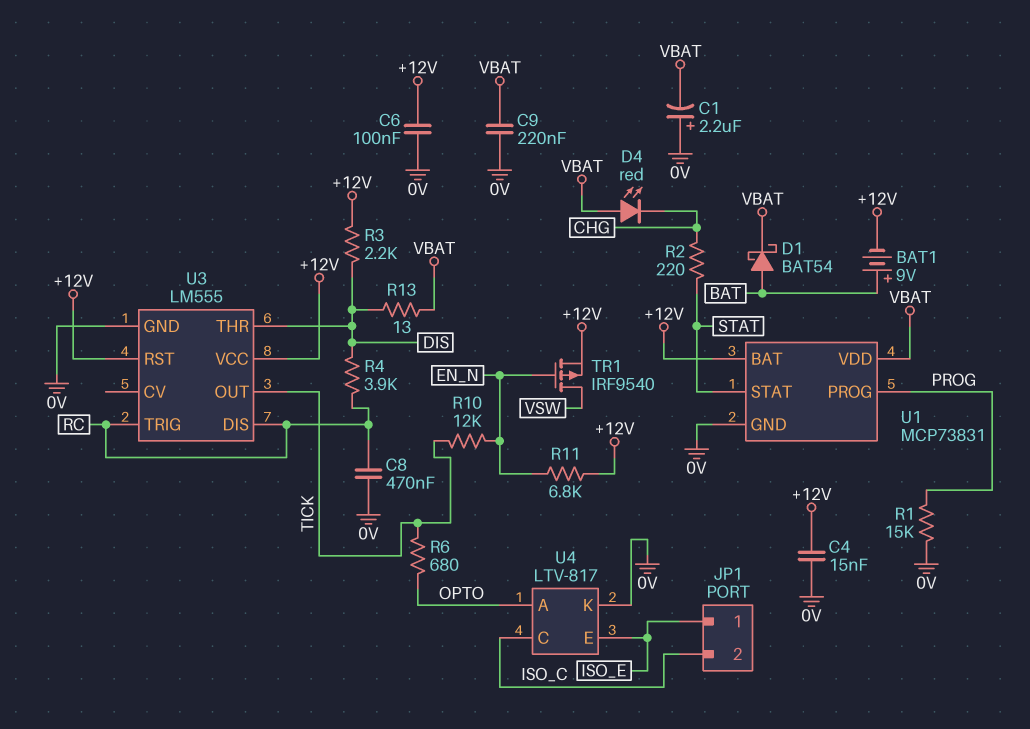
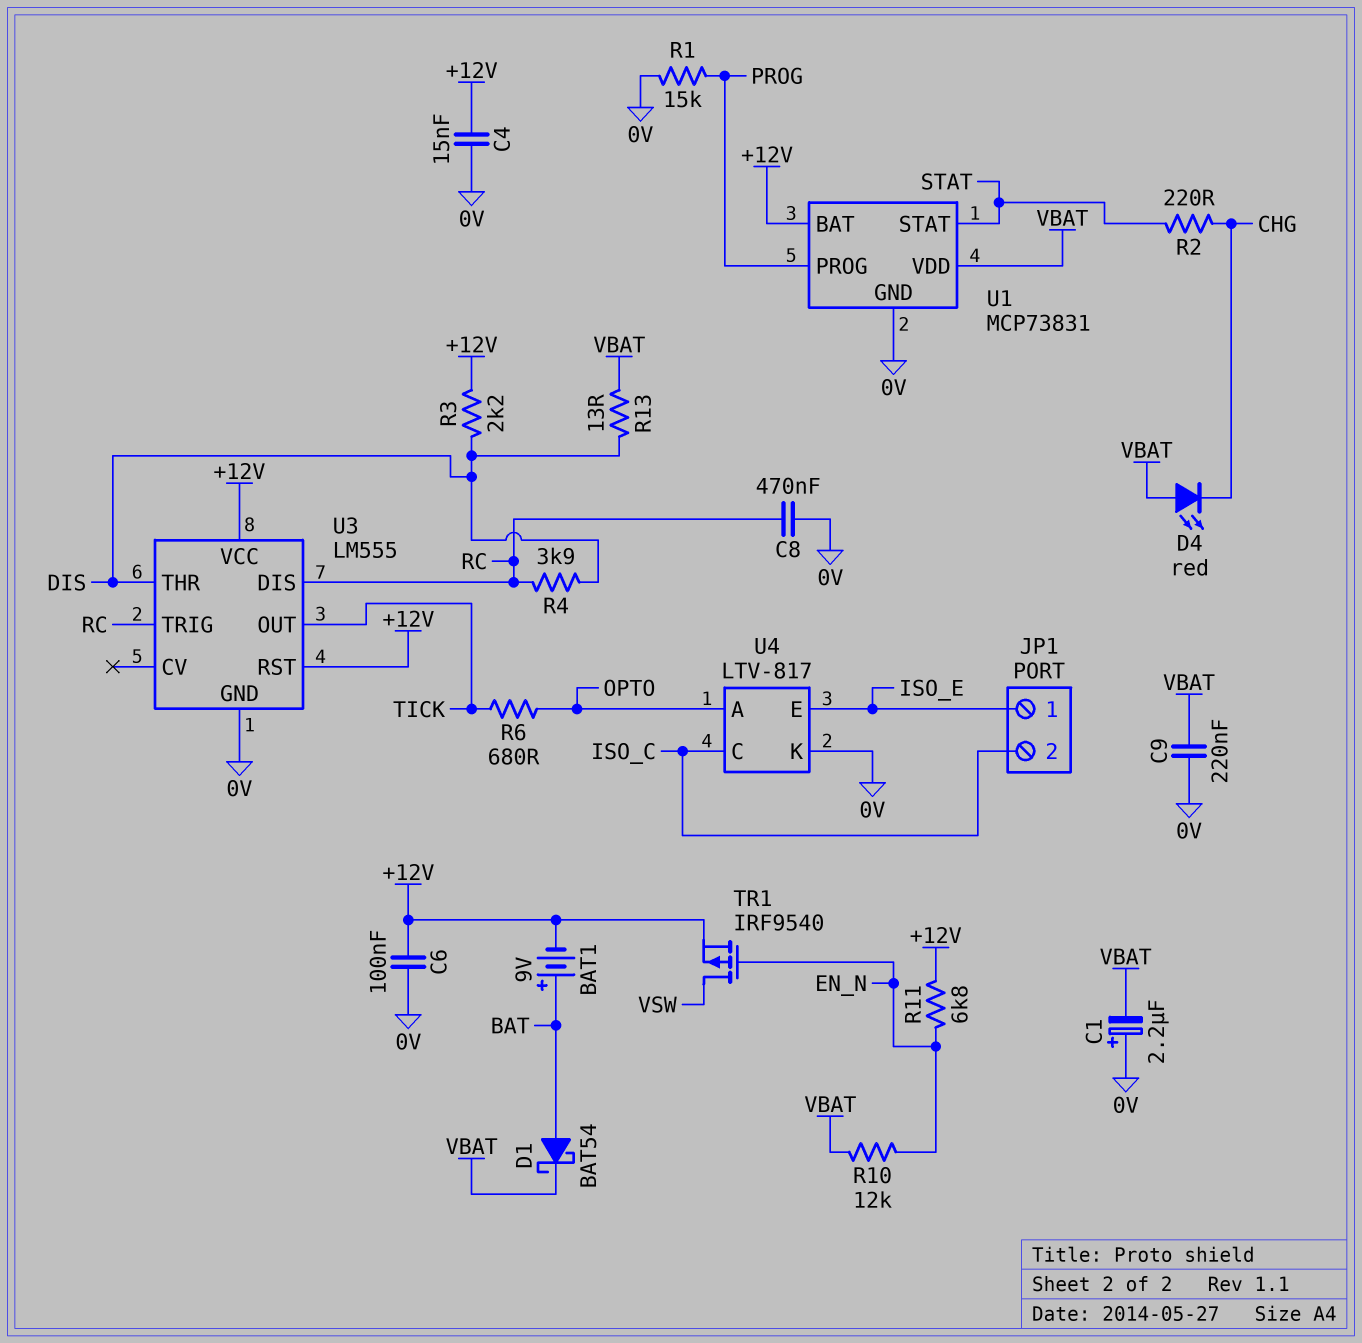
R10: 12k (EN_N, TICK) -> 12k (EN_N, VBAT)

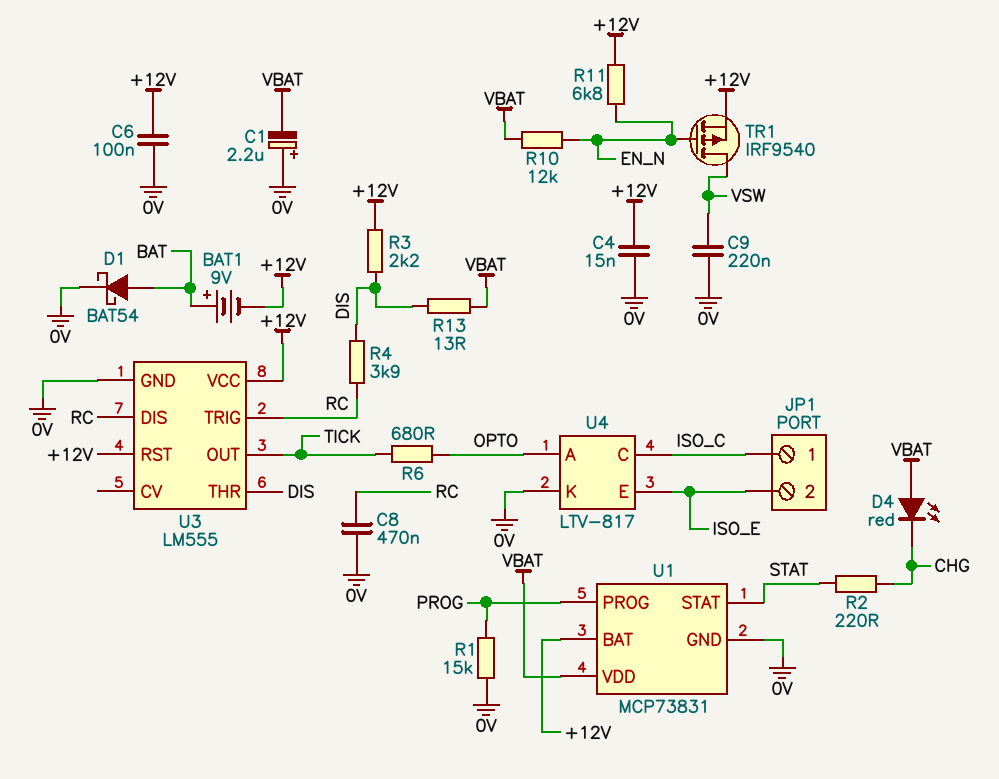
C9: 220nF (0V, VBAT) -> 220nF (0V, VSW)
D1: schottky BAT54 (A BAT, K VBAT) -> schottky BAT54 (A BAT, K 0V)
JP1 pin 1: ISO_E -> ISO_C
JP1 pin 2: ISO_C -> ISO_E

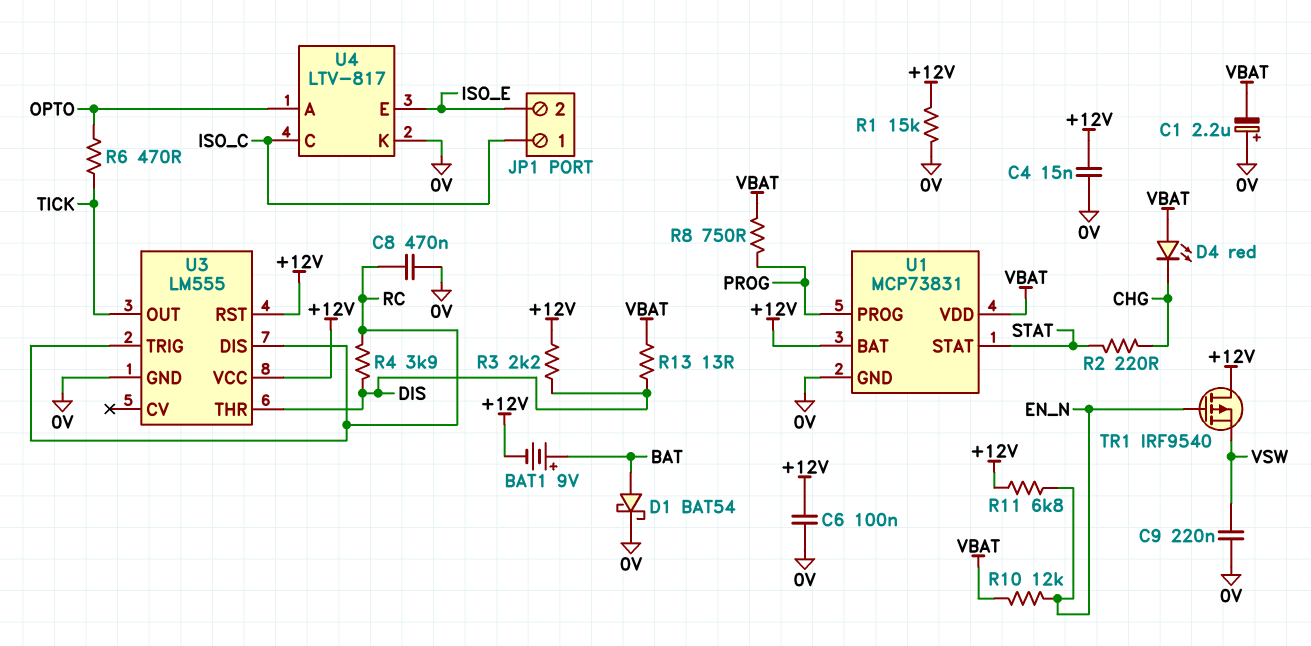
R1: 15k (0V, PROG) -> 15k (+12V, 0V)
R6: 680 (OPTO, TICK) -> 470 (OPTO, TICK)
R8: none -> 750 (PROG, VBAT)
TR1: PMOS IRF9540 (G EN_N, D VSW, S +12V) -> PMOS IRF9540 (G EN_N, D +12V, S VSW)

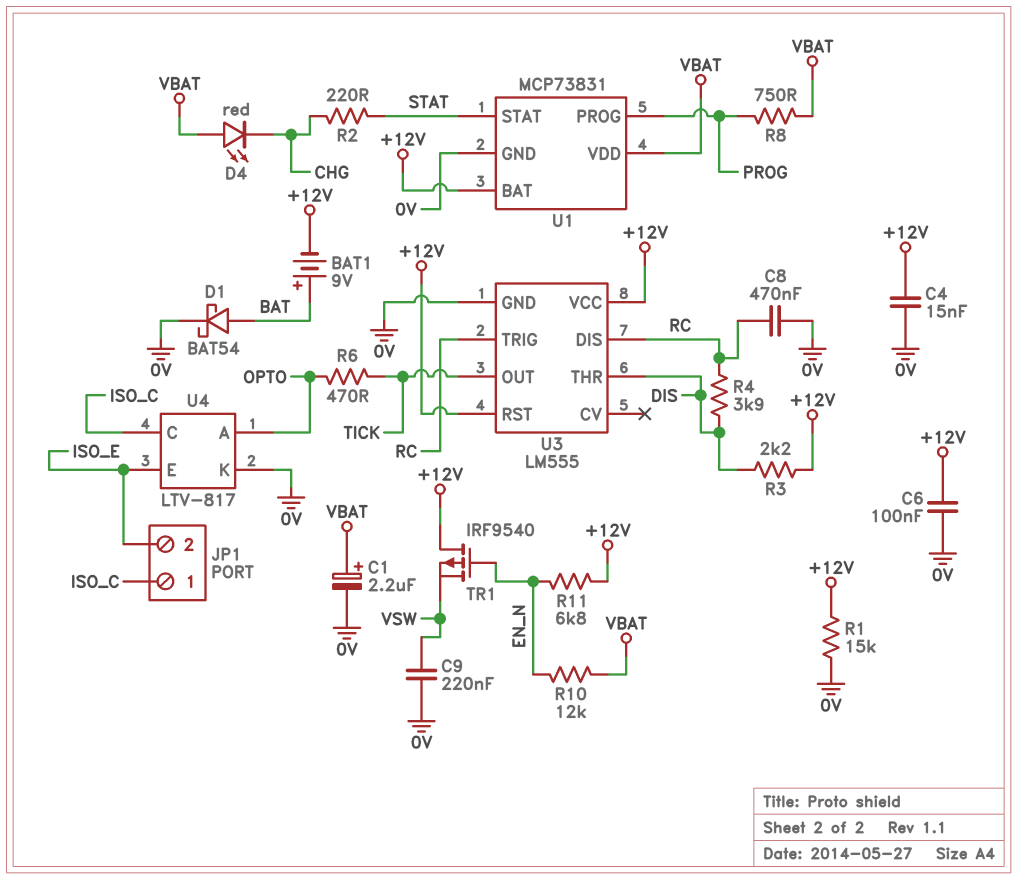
C1: 2.2uF (plus 0V, minus VBAT) -> 2.2uF (plus VBAT, minus 0V)
R13: 13 (DIS, VBAT) -> none

